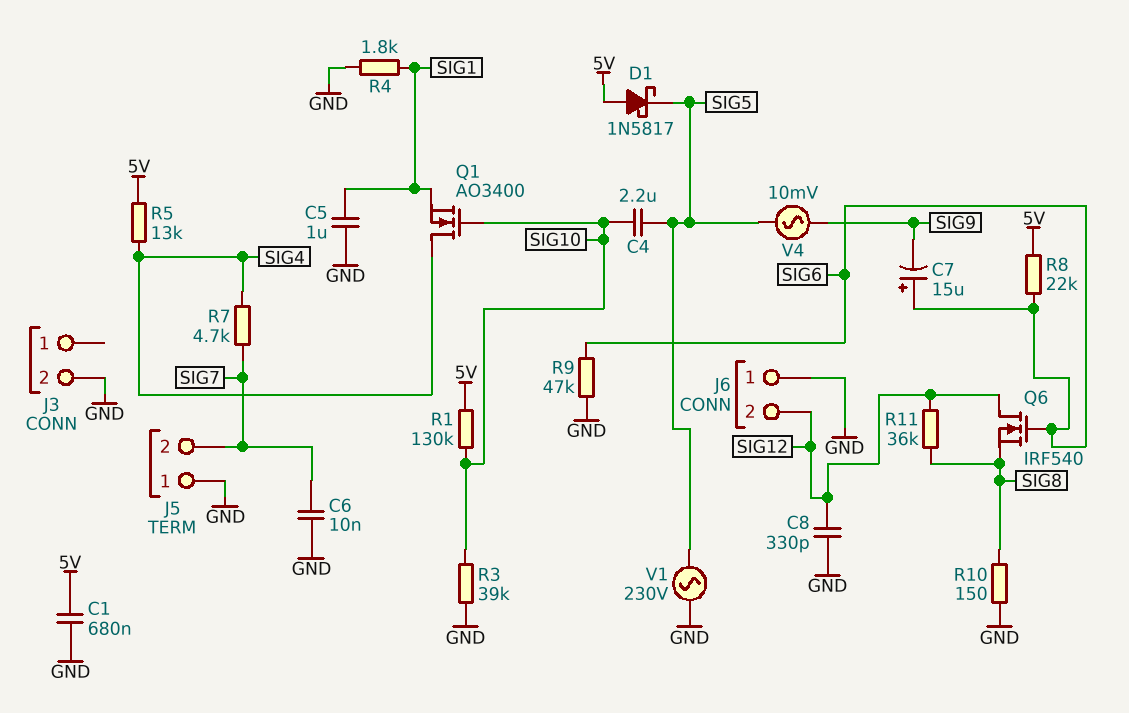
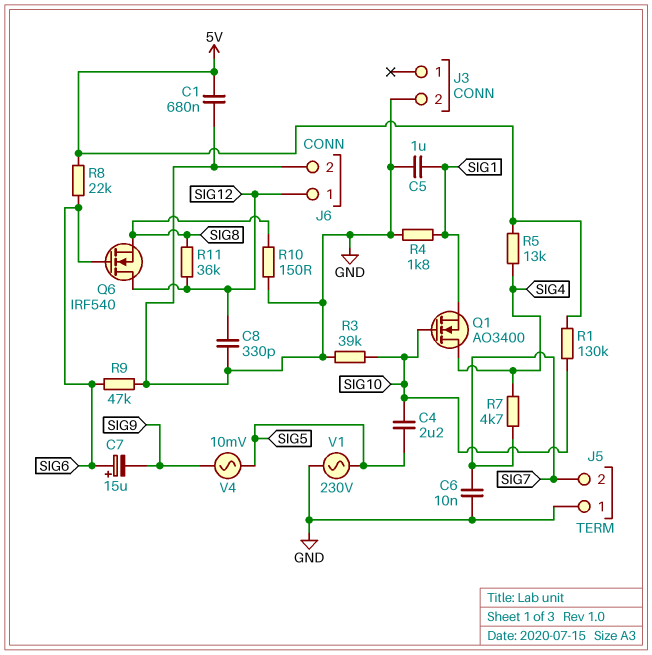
D1: schottky 1N5817 (A 5V, K SIG5) -> none
J6 pin 1: GND -> SIG12
J6 pin 2: SIG12 -> GND

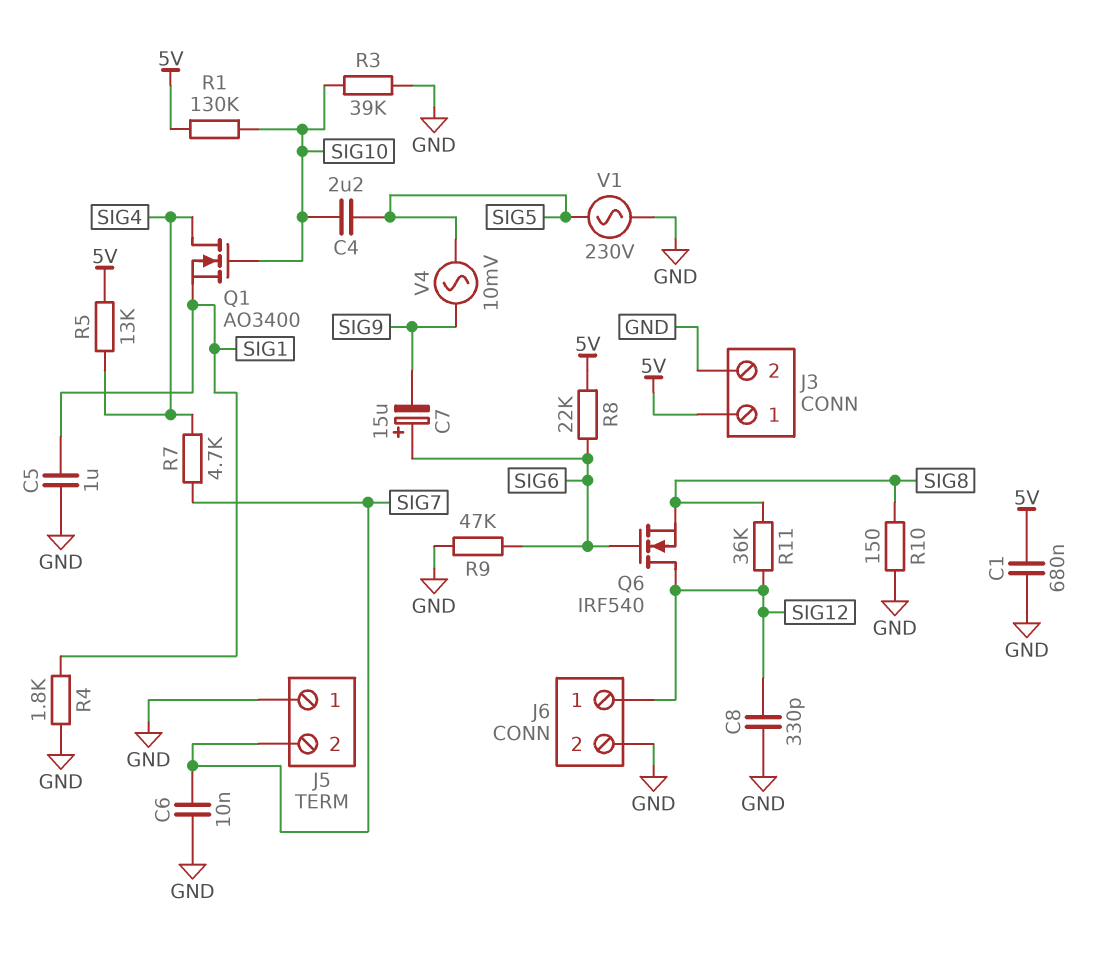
J3 pin 1: none -> 5V

